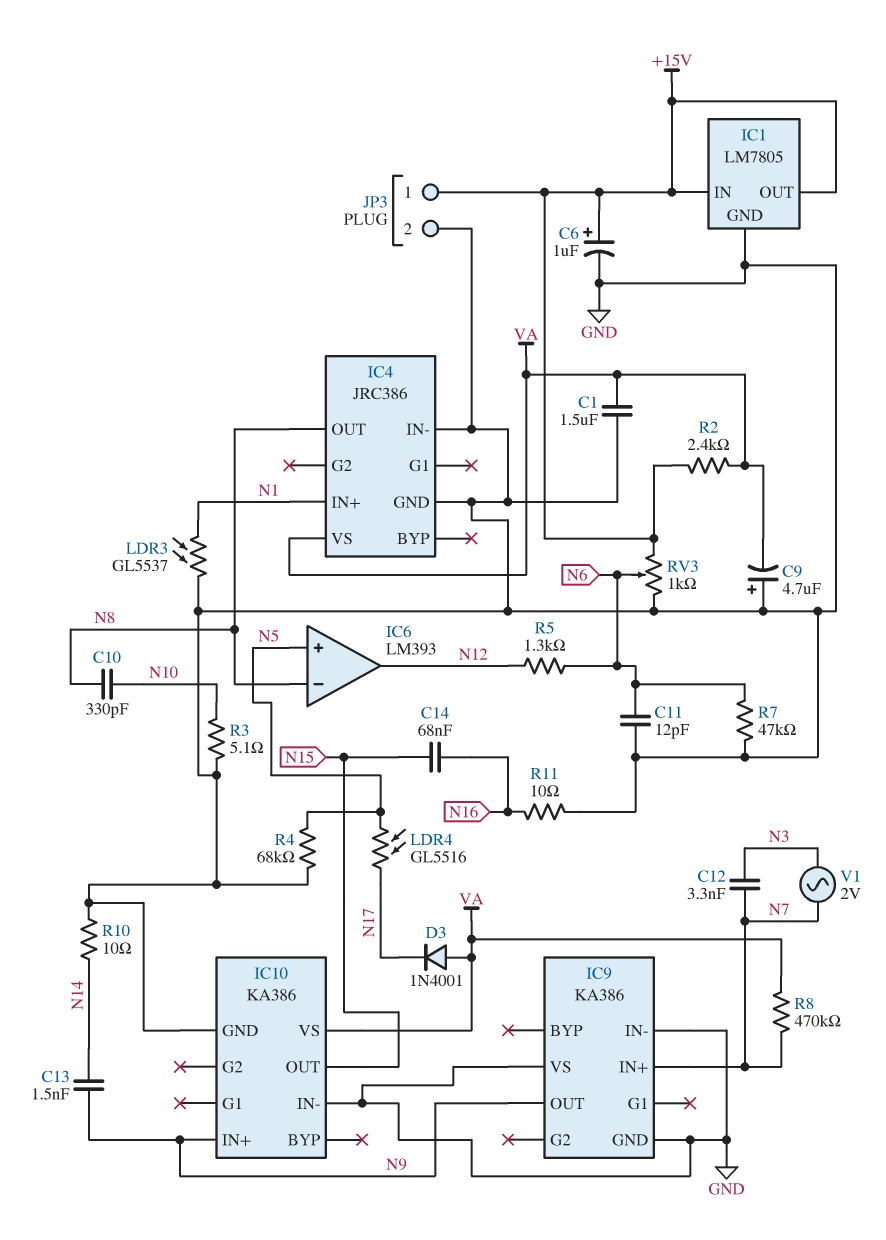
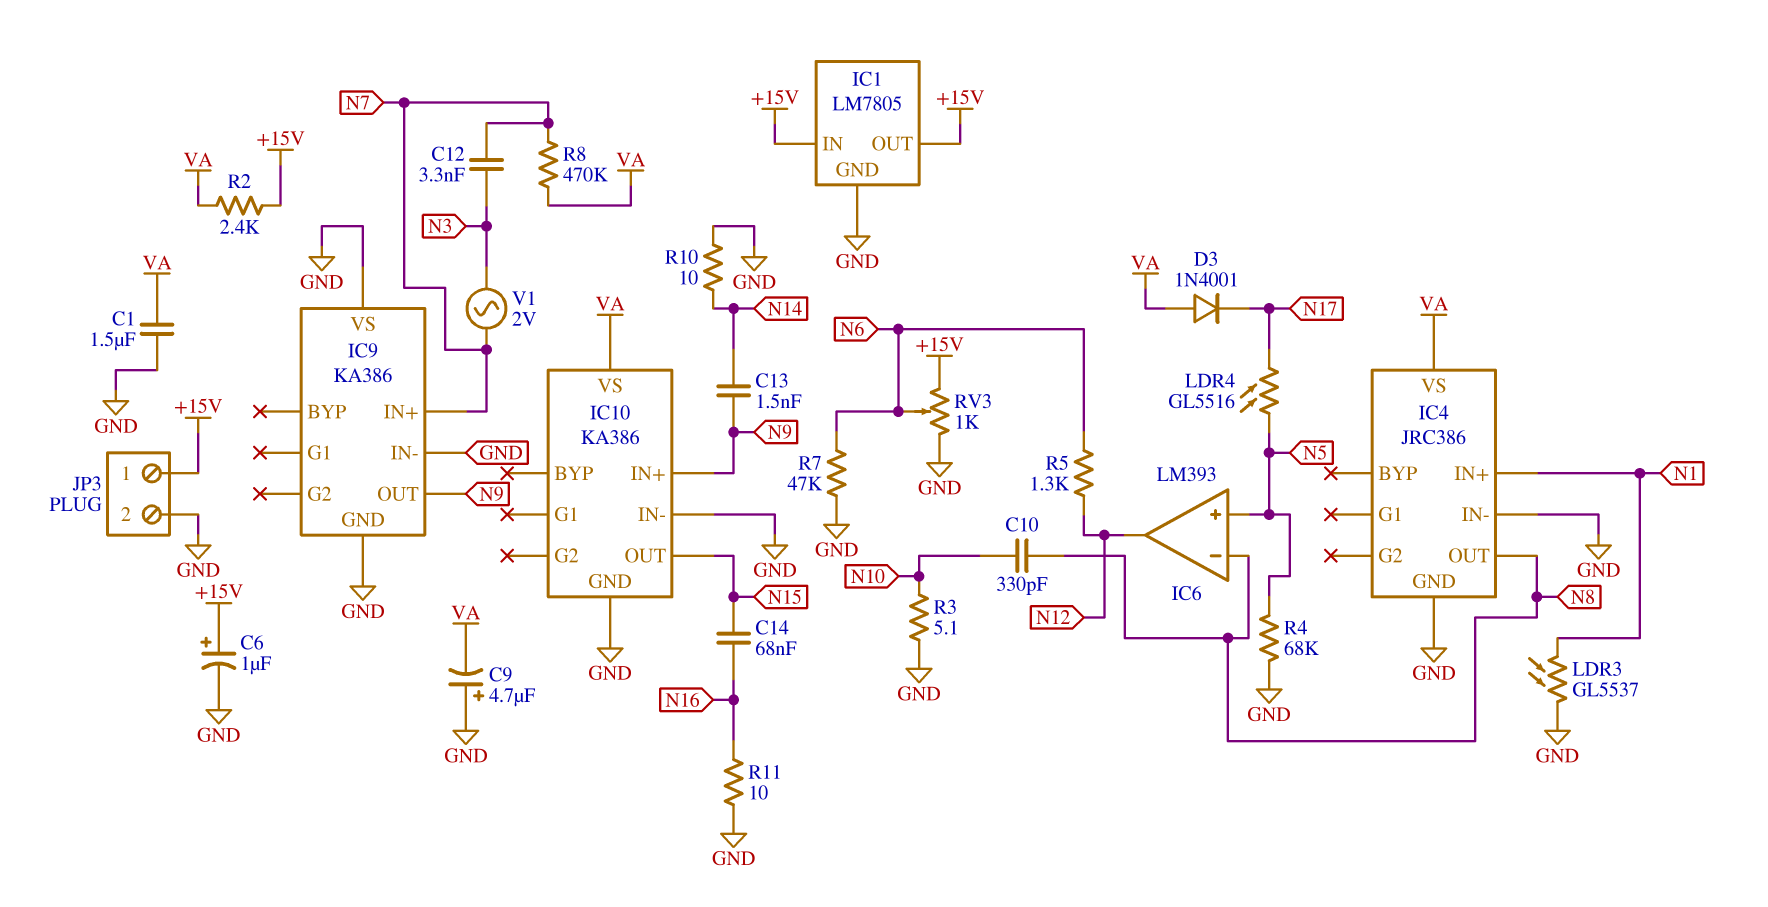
C11: 12pF (GND, N6) -> none

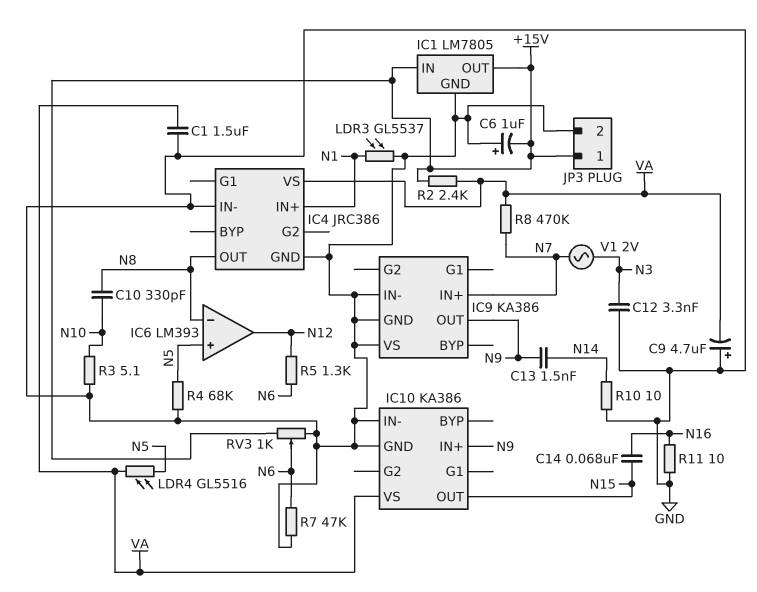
C6: 1uF (plus +15V, minus GND) -> 1uF (plus GND, minus +15V)
C12: 3.3nF (N3, N7) -> 3.3nF (GND, N3)
D3: diode 1N4001 (A VA, K N17) -> none
LDR4: GL5516 (N5, N17) -> GL5516 (N5, VA)

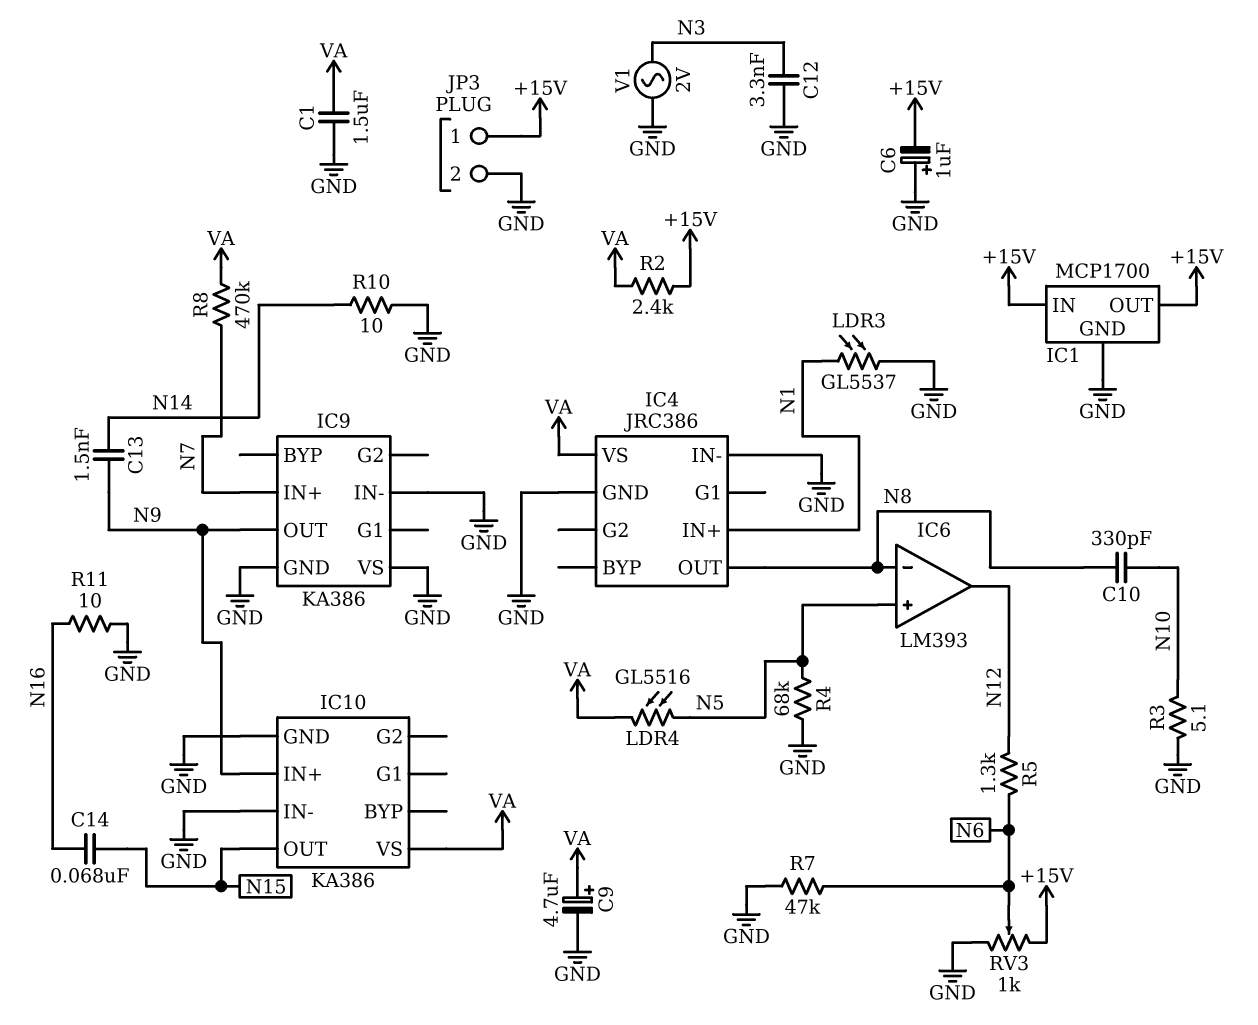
C9: 4.7uF (plus GND, minus VA) -> 4.7uF (plus VA, minus GND)
IC1: LM7805 -> MCP1700
V1: AC 2V (N3, N7) -> AC 2V (GND, N3)

